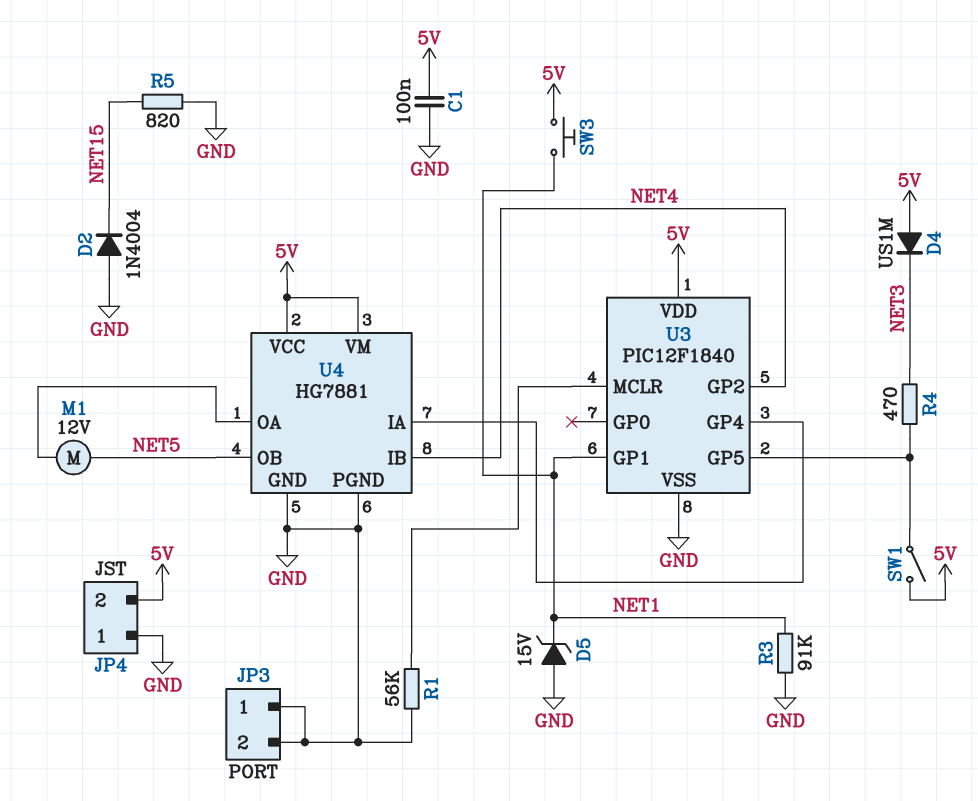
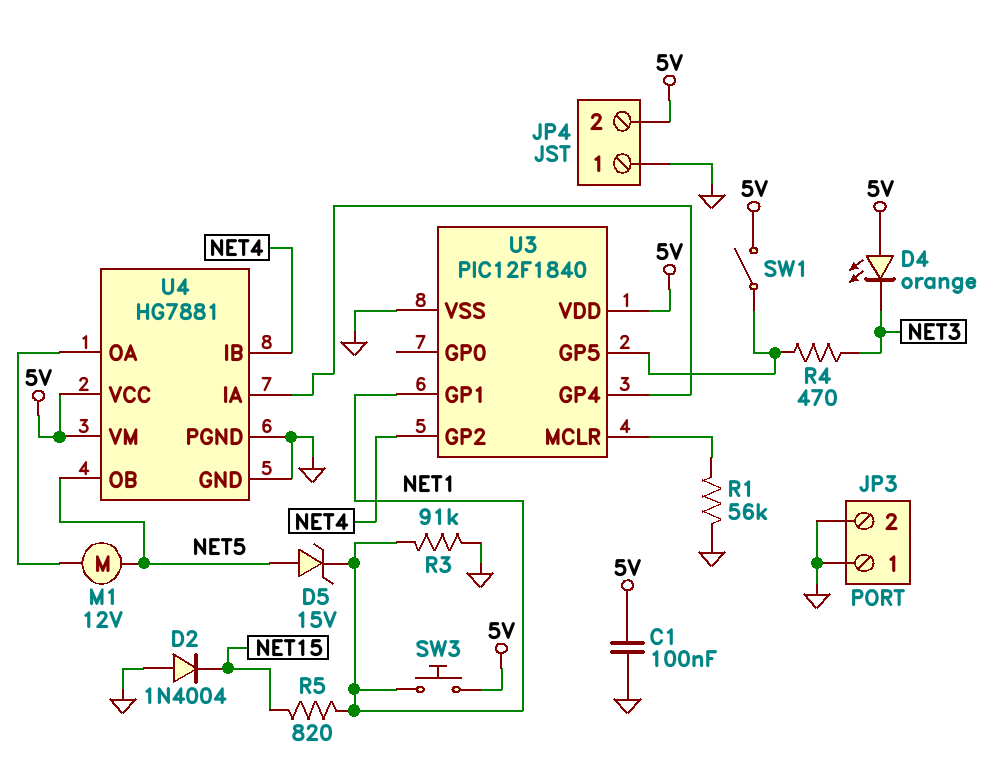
D4: diode US1M (A 5V, K NET3) -> LED orange (A 5V, K NET3)
D5: zener 15V (A GND, K NET1) -> zener 15V (A NET5, K NET1)
R5: 820 (GND, NET15) -> 820 (NET1, NET15)

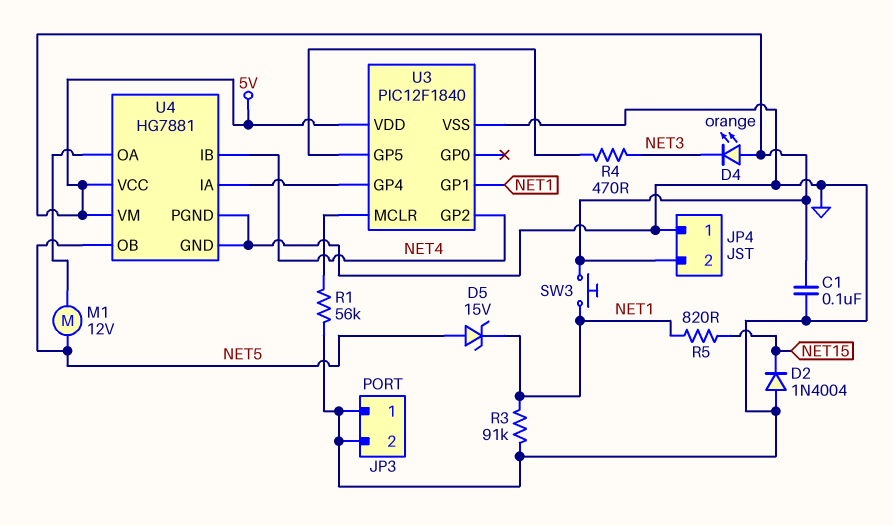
SW1: switch (5V, U3/GP5) -> none

